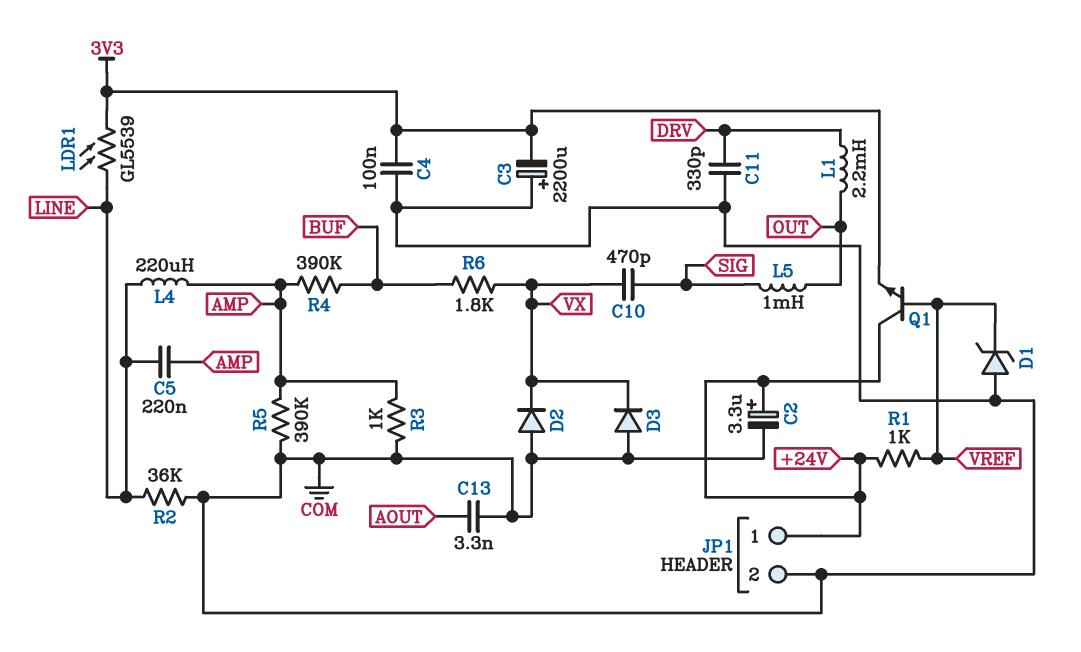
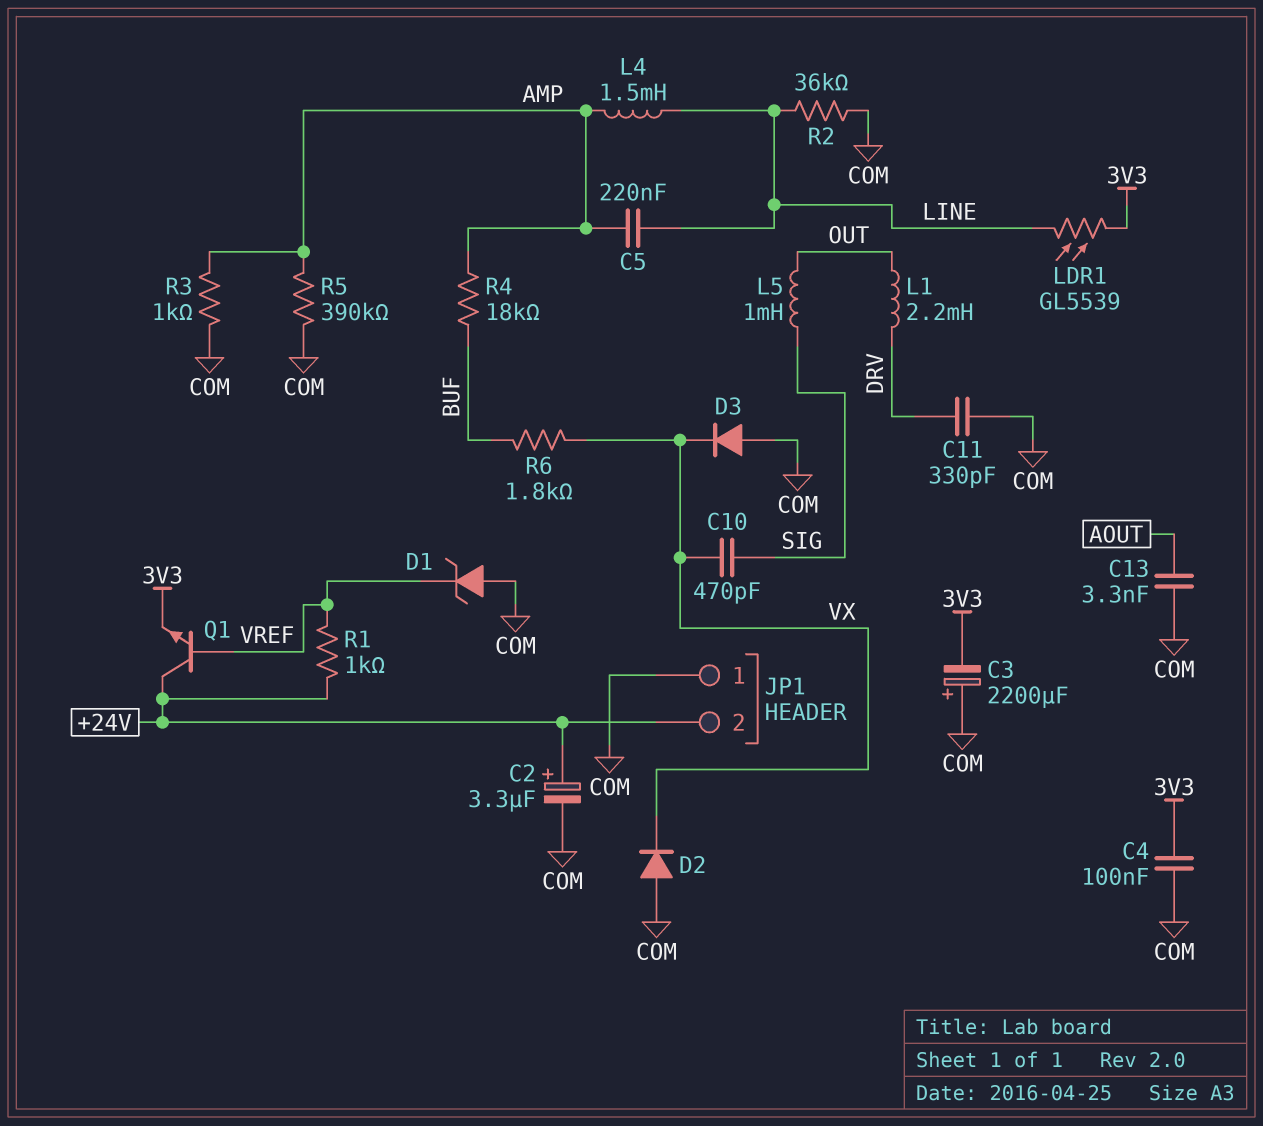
JP1 pin 1: +24V -> COM
JP1 pin 2: COM -> +24V
L4: 220uH (AMP, LINE) -> 1.5mH (AMP, LINE)
R4: 390k (AMP, BUF) -> 18k (AMP, BUF)

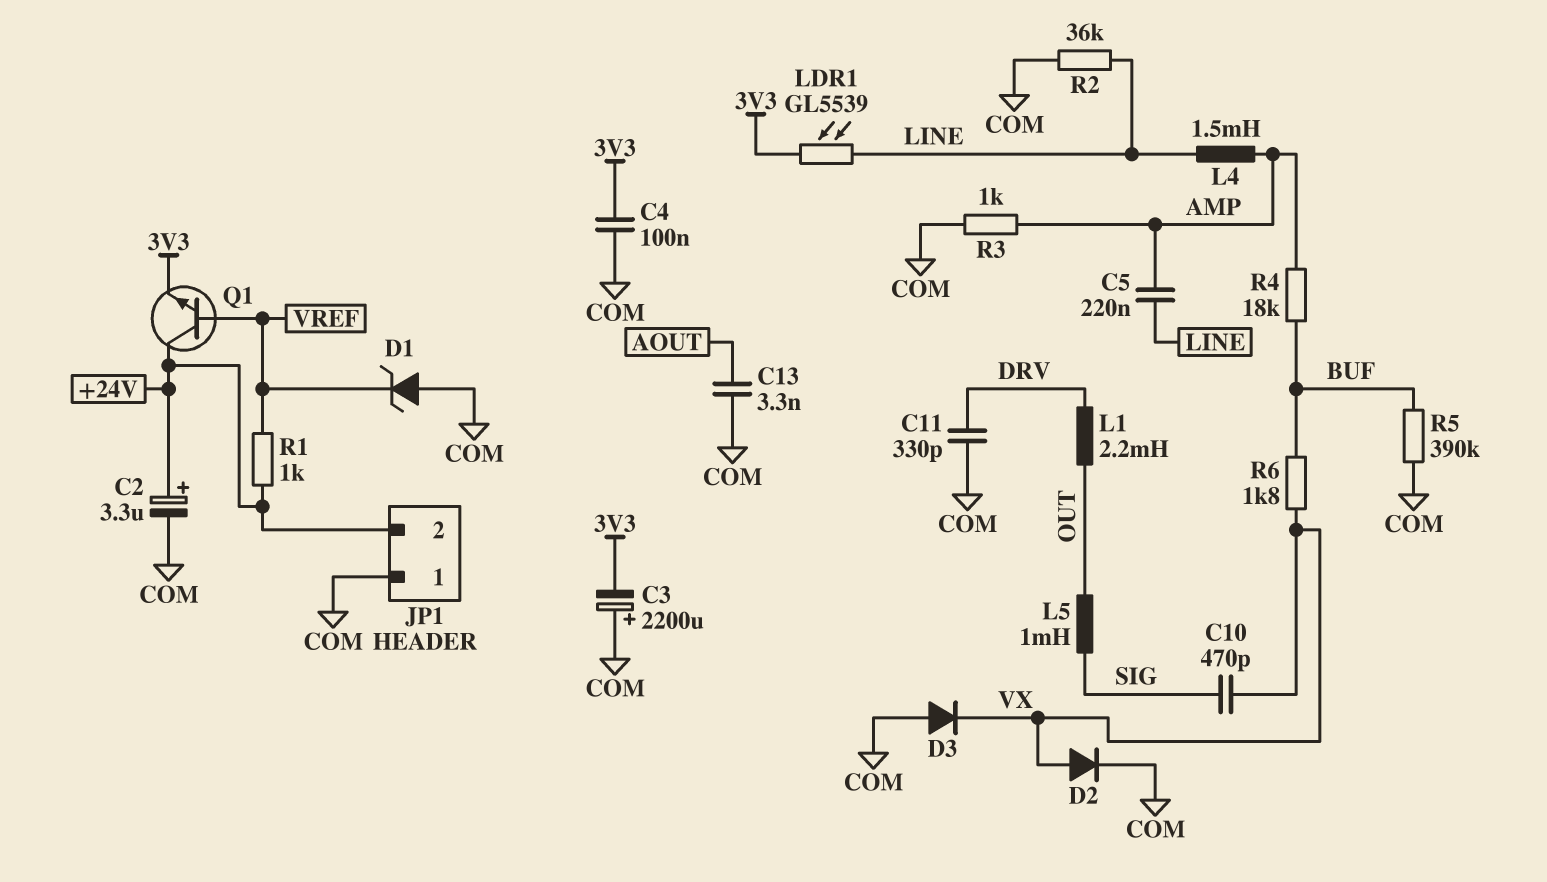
D2: diode (A COM, K VX) -> diode (A VX, K COM)
R5: 390k (AMP, COM) -> 390k (BUF, COM)

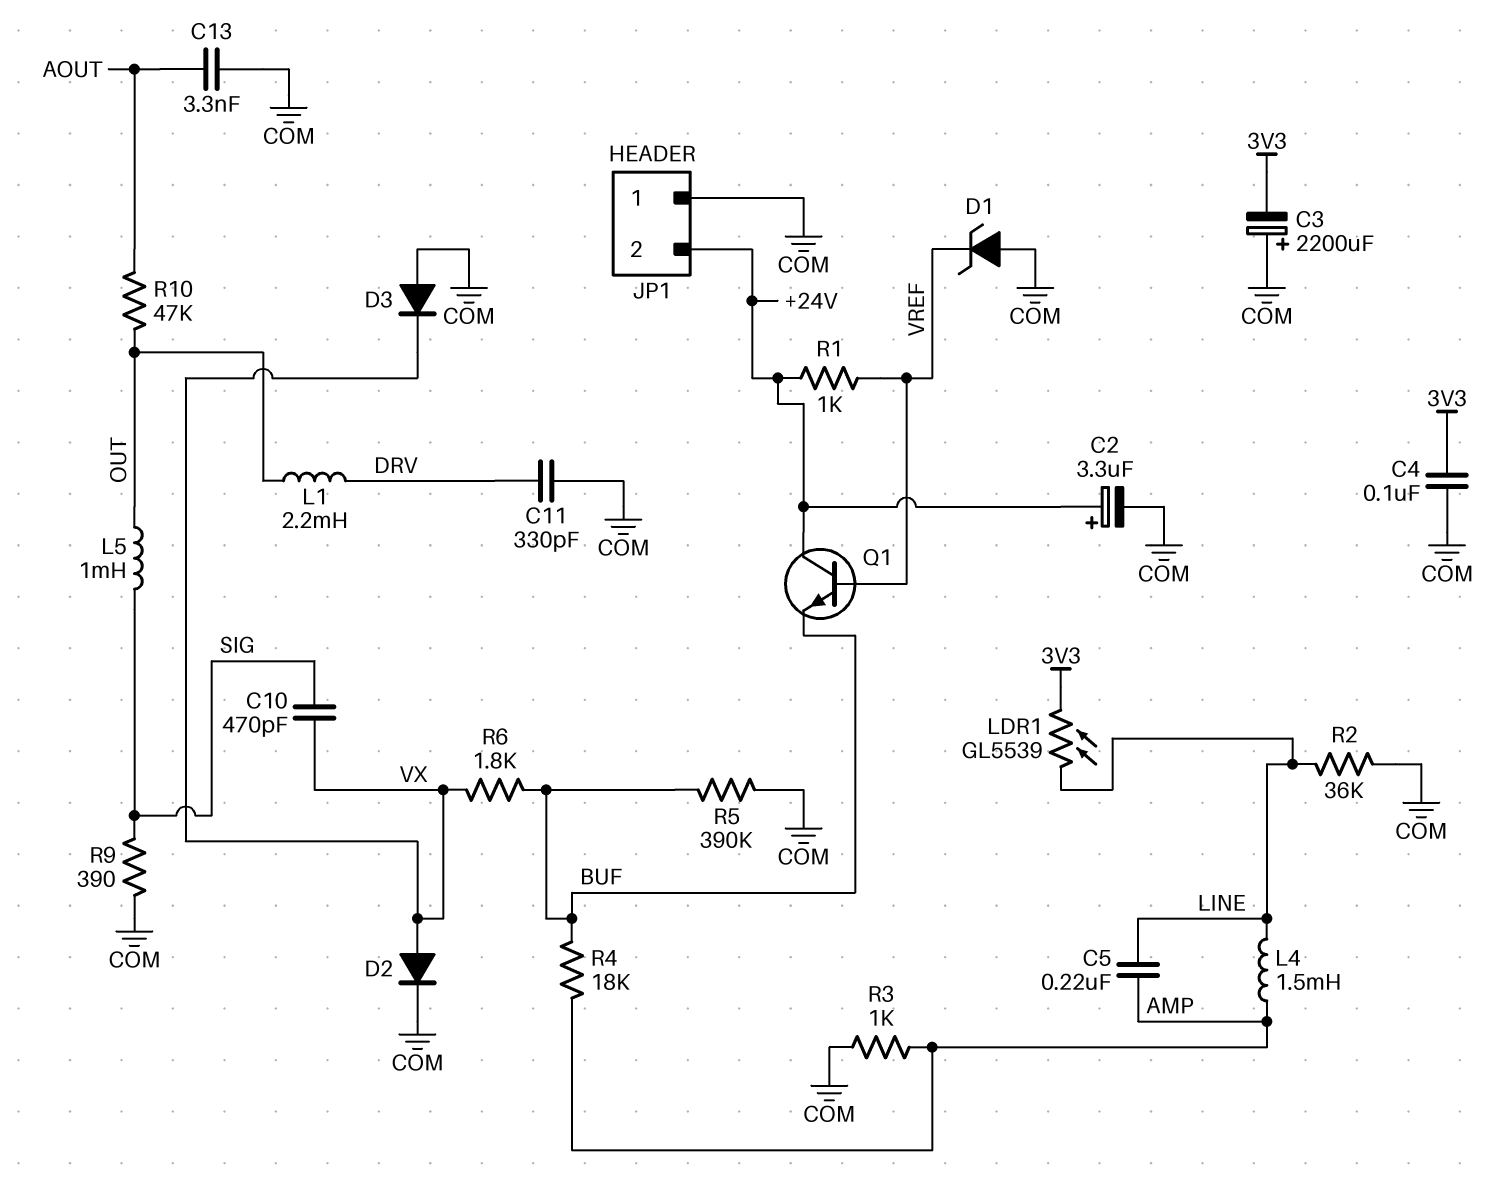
Q1: NPN (B VREF, C +24V, E 3V3) -> NPN (B VREF, C +24V, E BUF)
R9: none -> 390 (COM, SIG)
R10: none -> 47k (AOUT, OUT)

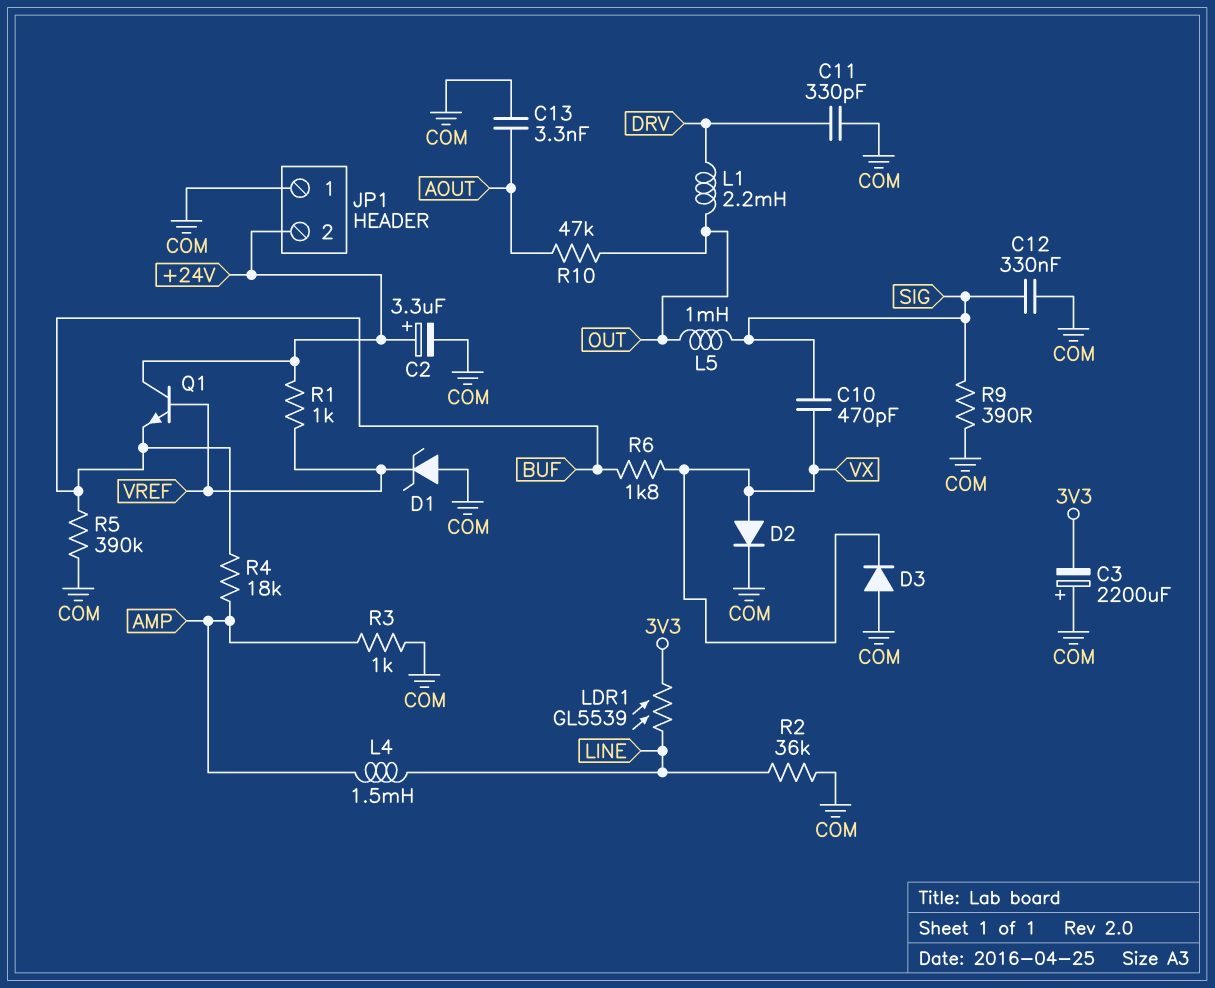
C4: 100nF (3V3, COM) -> none
C5: 220nF (AMP, LINE) -> none
C12: none -> 330nF (COM, SIG)

